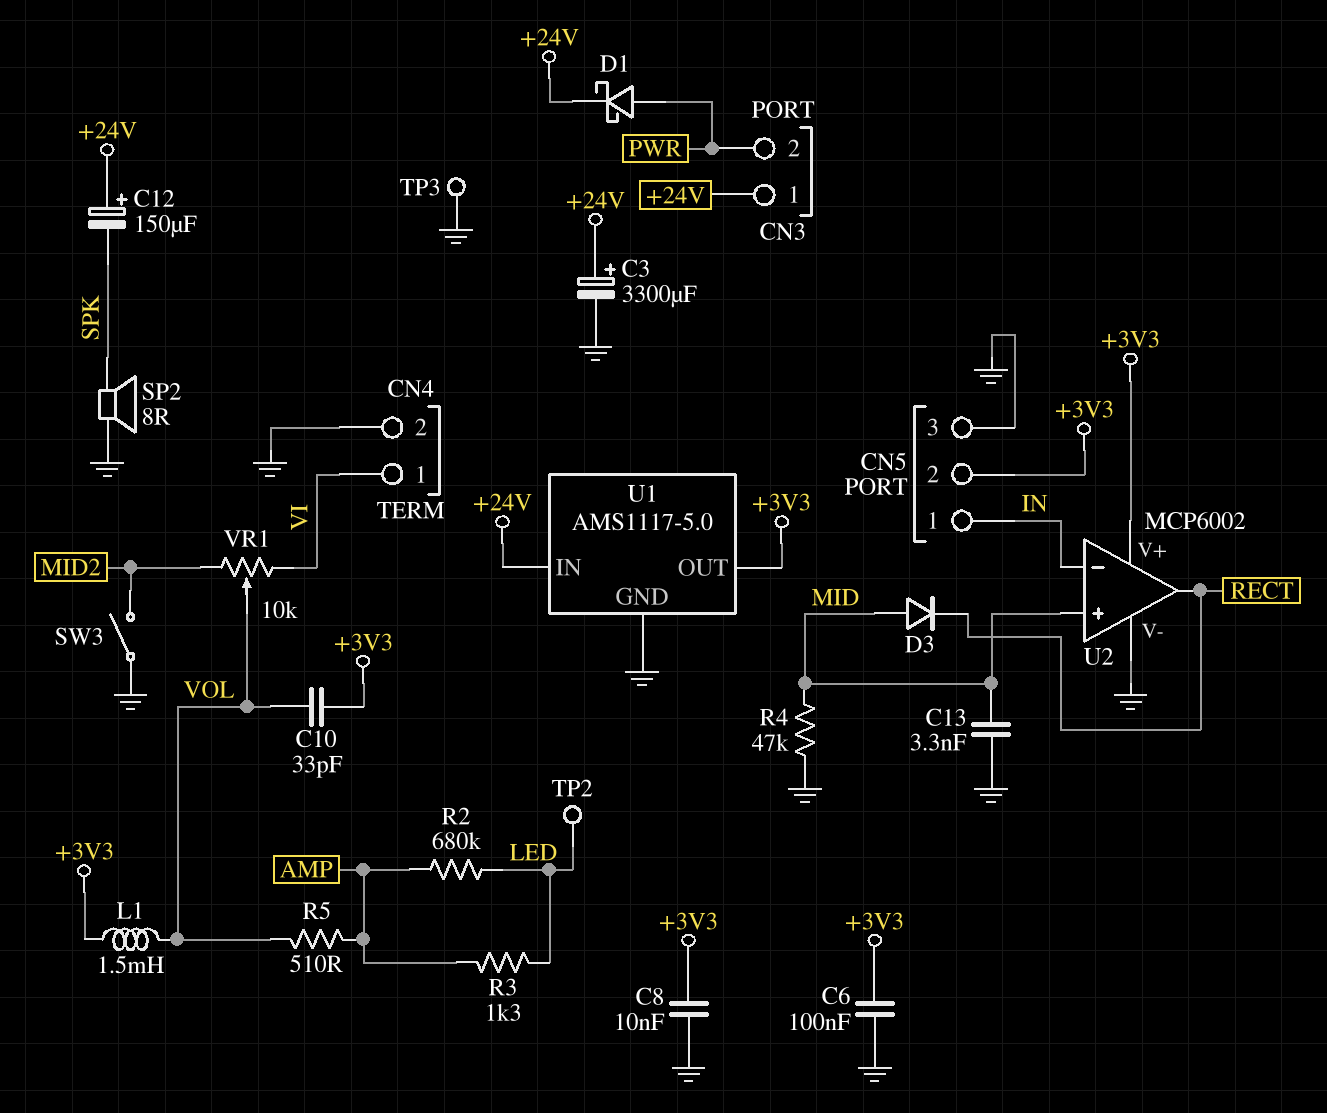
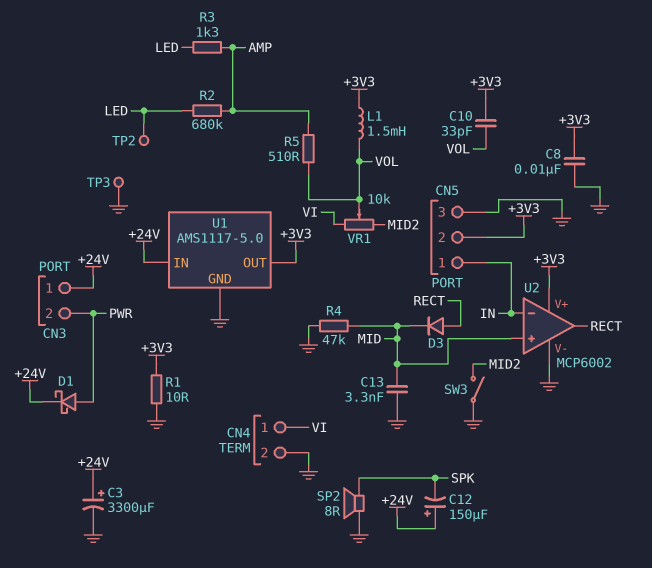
C6: 100nF (+3V3, GND) -> none
D3: diode (A MID, K RECT) -> diode (A RECT, K MID)
R1: none -> 10 (+3V3, GND)

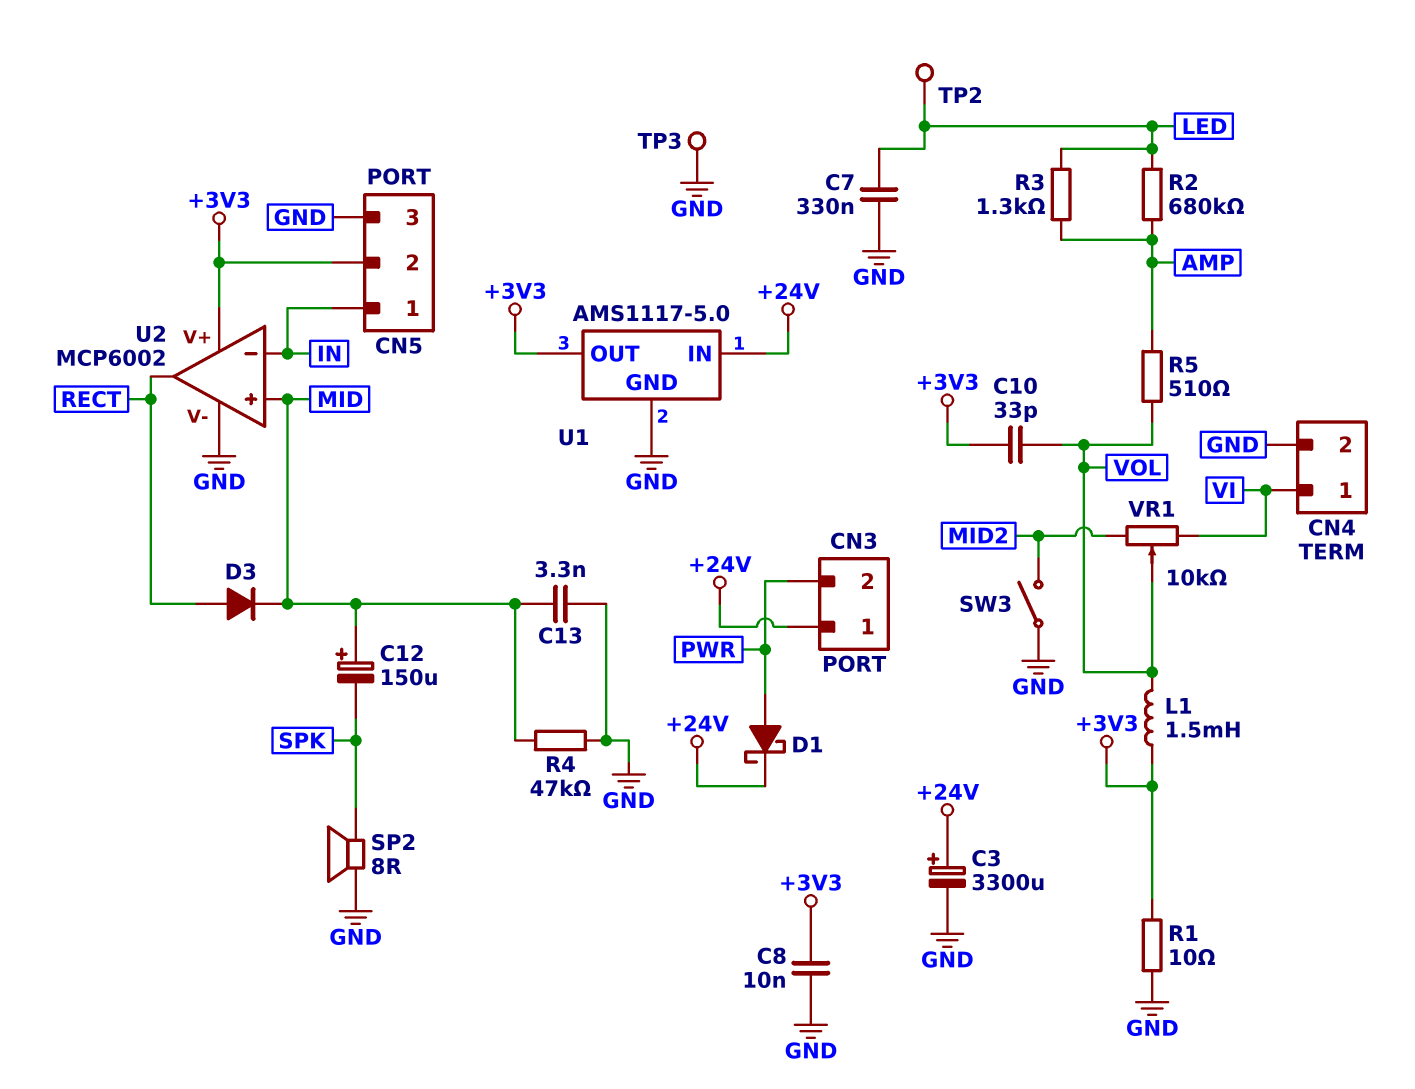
C7: none -> 330nF (GND, LED)
C12: 150uF (plus +24V, minus SPK) -> 150uF (plus MID, minus SPK)

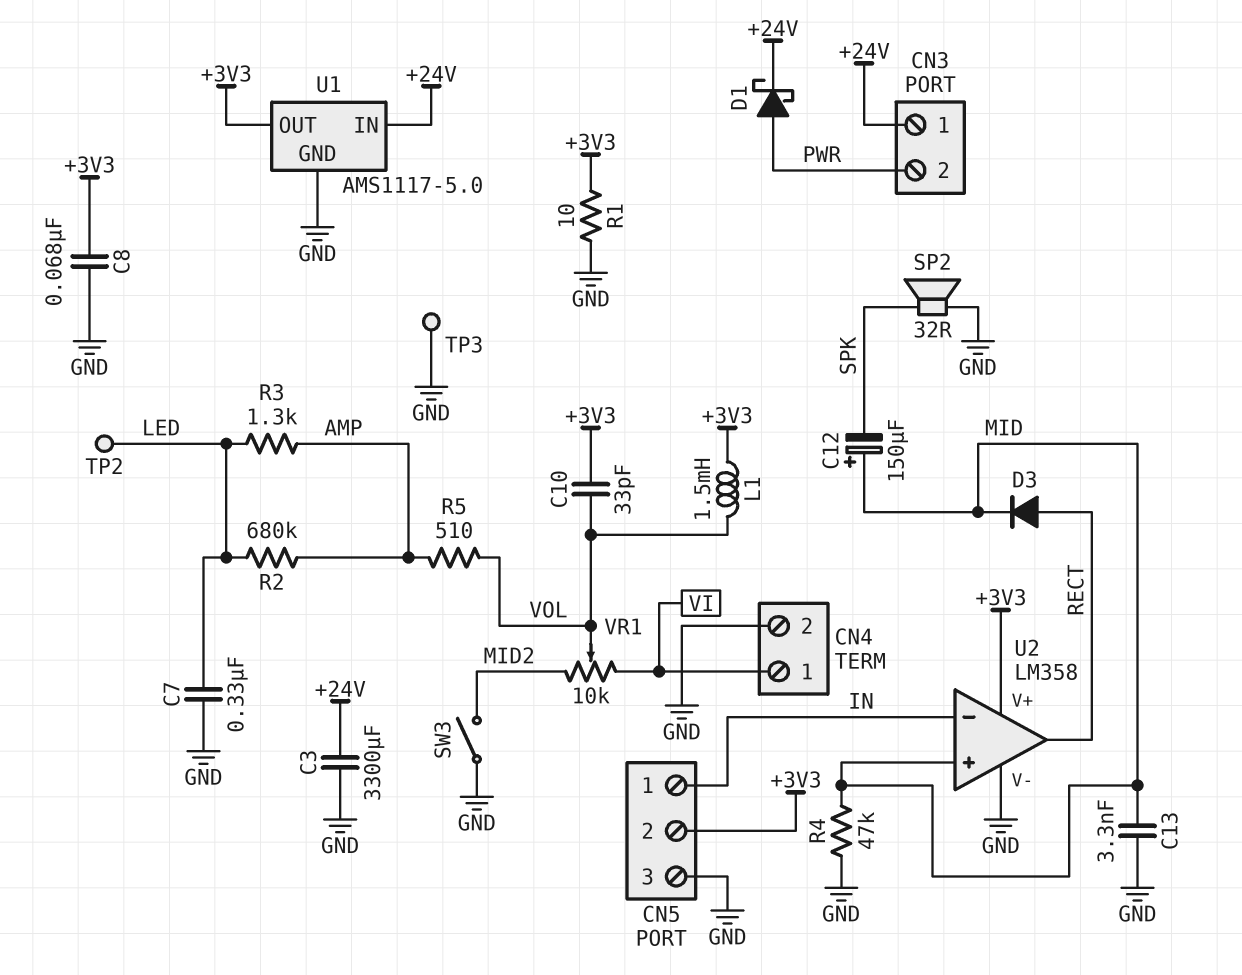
C3: 3300uF (plus +24V, minus GND) -> 3300uF (+24V, GND)
C8: 10nF (+3V3, GND) -> 68nF (+3V3, GND)
SP2: speaker 8R (GND, SPK) -> speaker 32R (GND, SPK)
U2: MCP6002 -> LM358

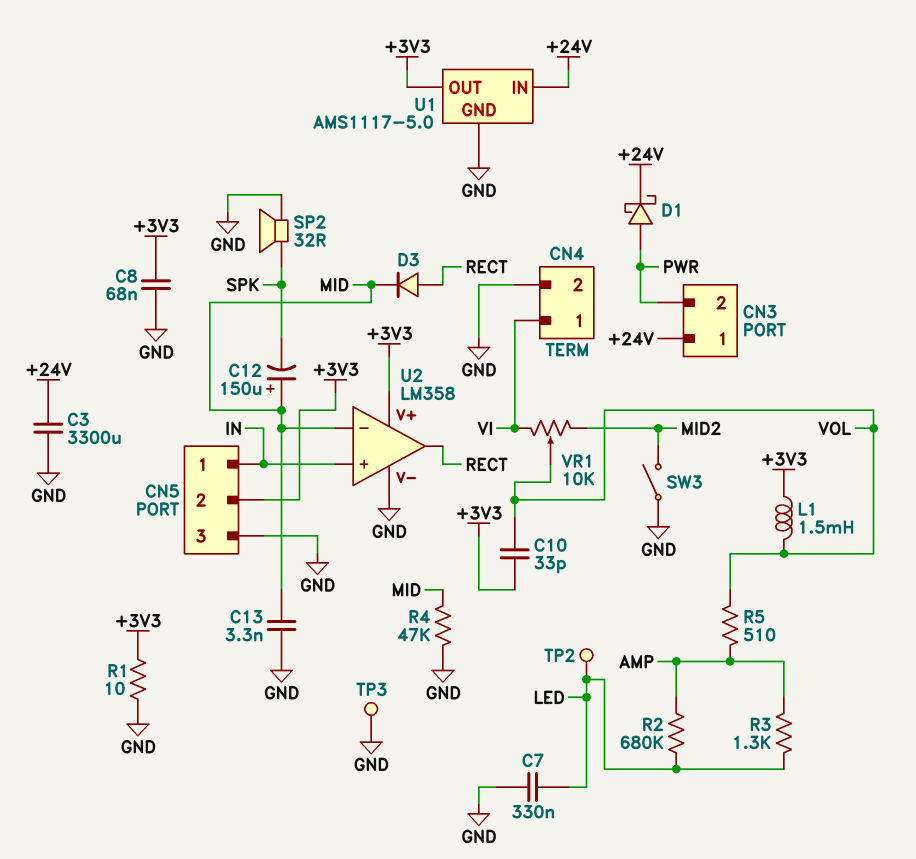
U2 pin in+: MID -> IN
U2 pin in-: IN -> MID

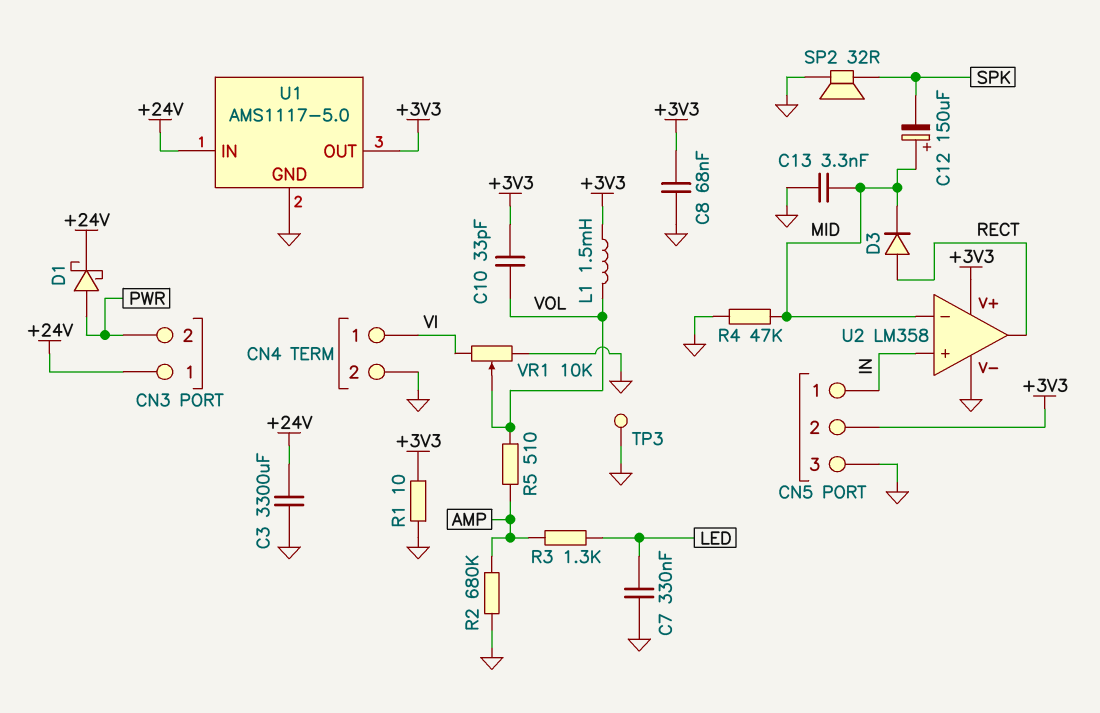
R2: 680k (AMP, LED) -> 680k (AMP, GND)
SW3: switch (GND, MID2) -> none
TP2: test point (LED) -> none
VR1: 10k (MID2, VI, wiper VOL) -> 10k (GND, VI, wiper VOL)

